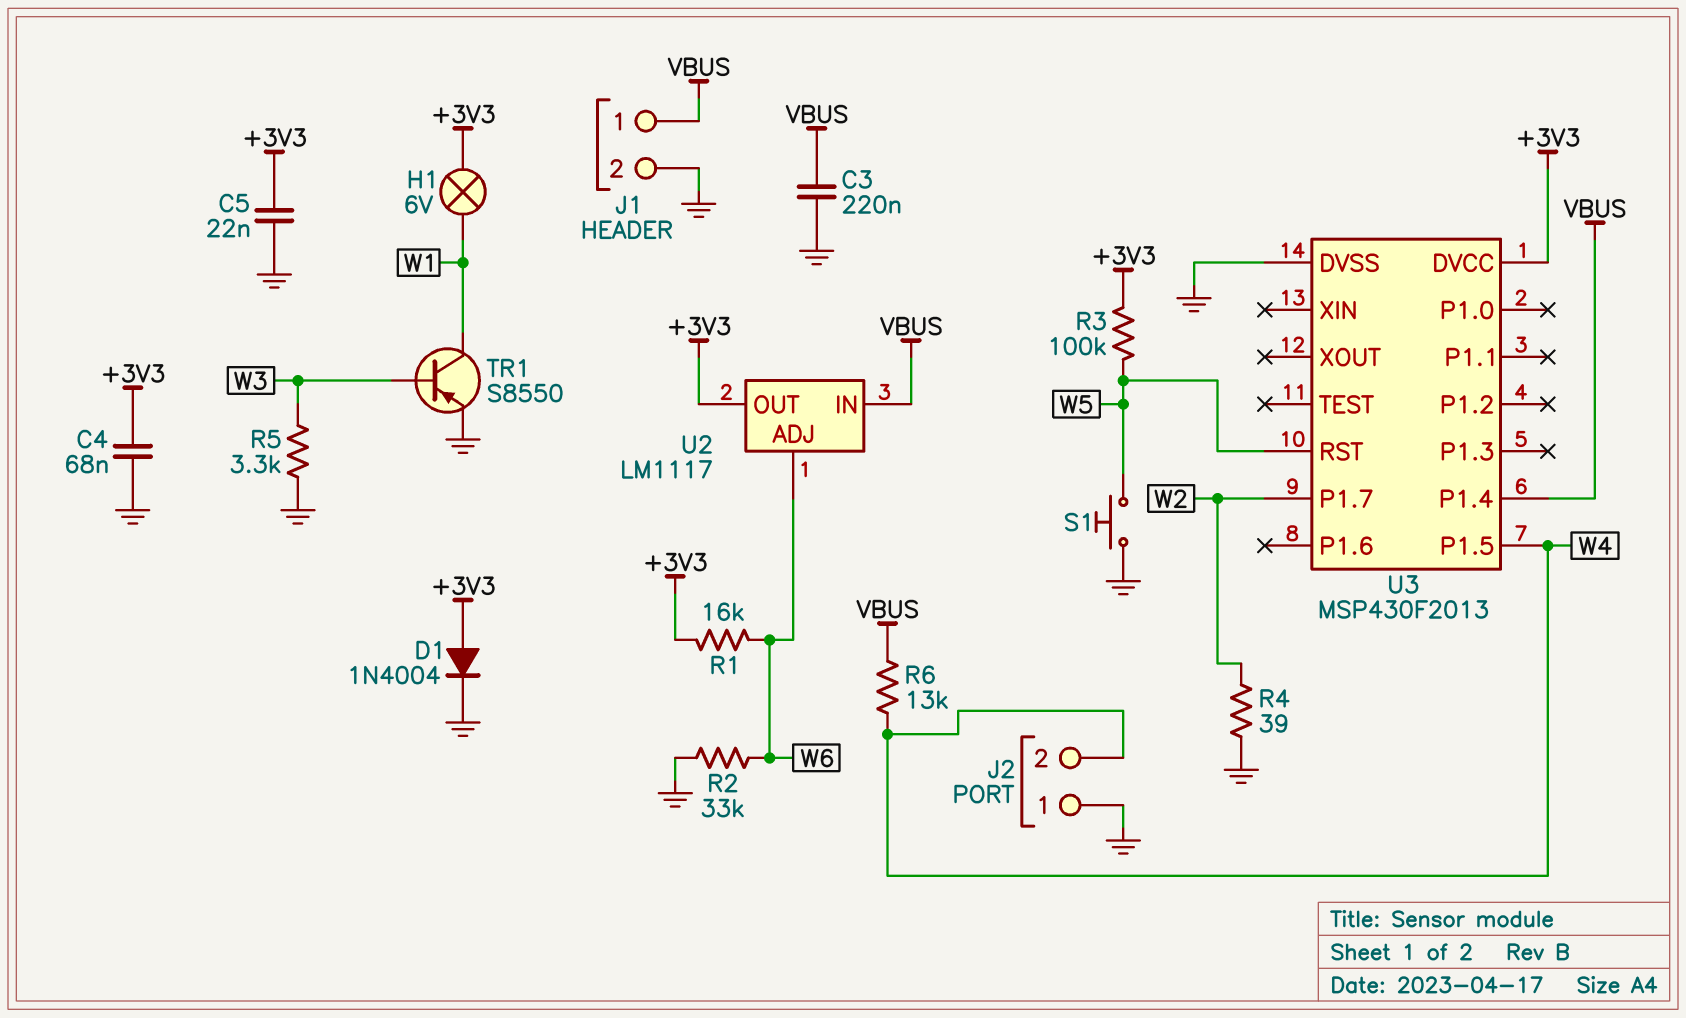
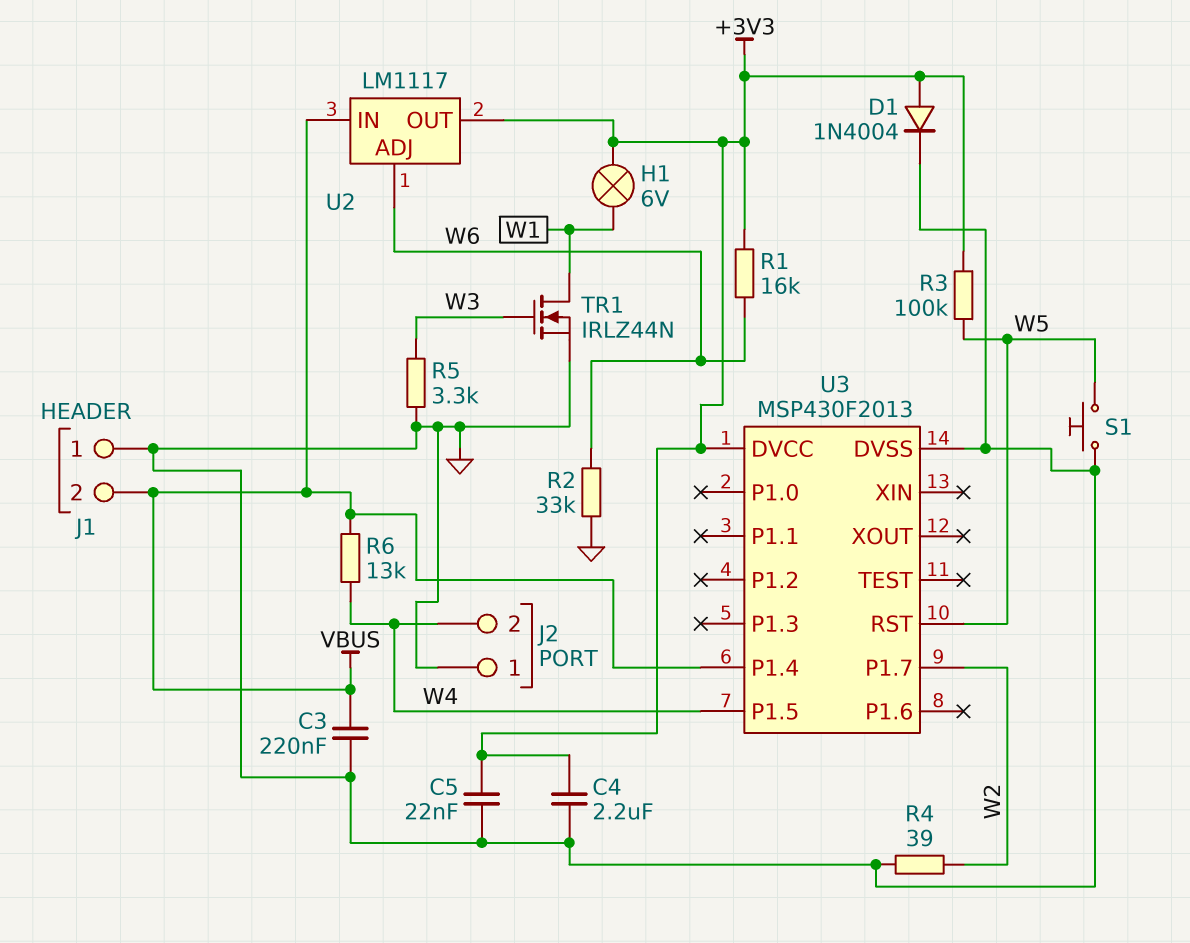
C4: 68nF (+3V3, GND) -> 2.2uF (+3V3, GND)
J1 pin 1: VBUS -> GND
J1 pin 2: GND -> VBUS
TR1: PNP S8550 (B W3, C W1, E GND) -> NMOS IRLZ44N (G W3, D W1, S GND)

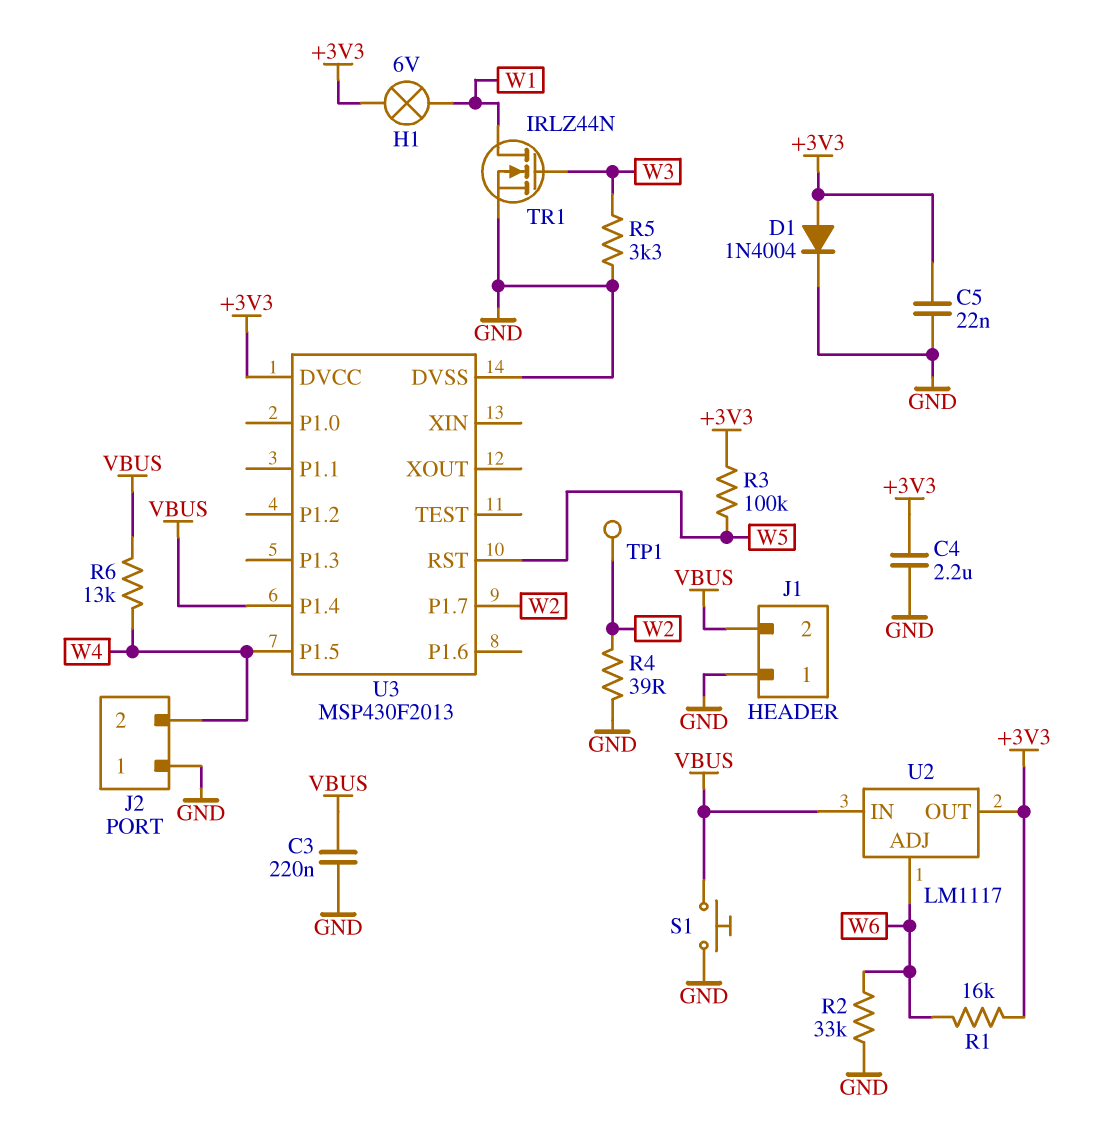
S1: button (GND, W5) -> button (GND, VBUS)
TP1: none -> test point (W2)

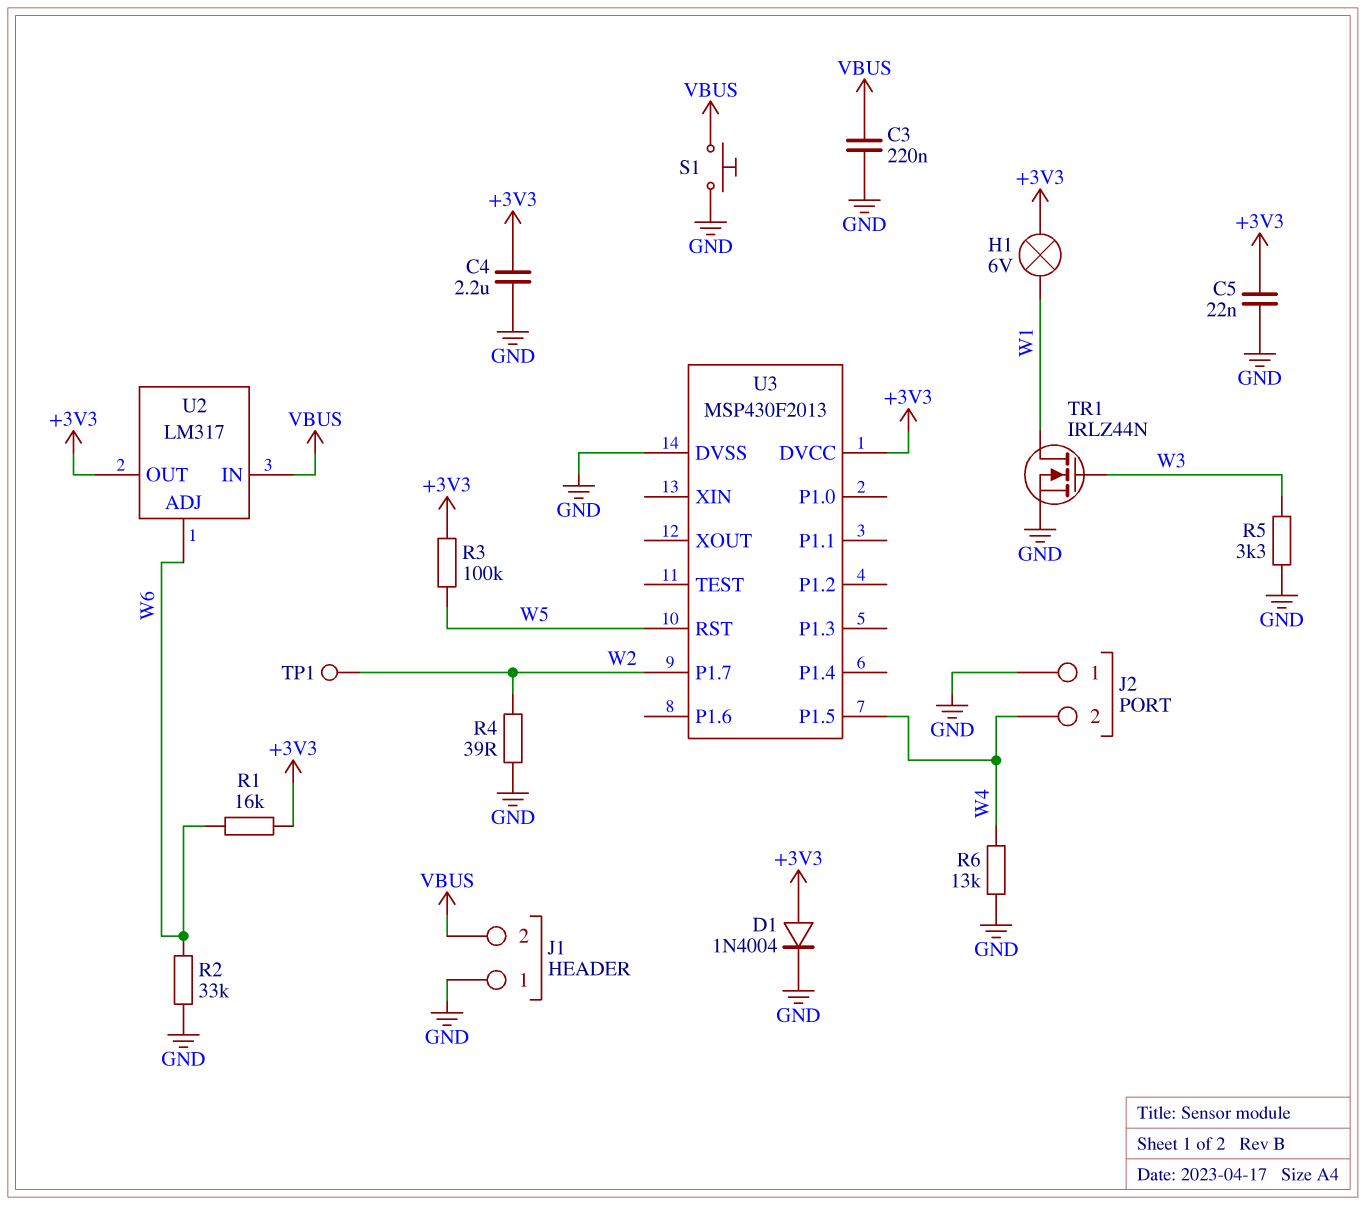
R6: 13k (VBUS, W4) -> 13k (GND, W4)
U2: LM1117 -> LM317
U3 pin P1.4: VBUS -> none

